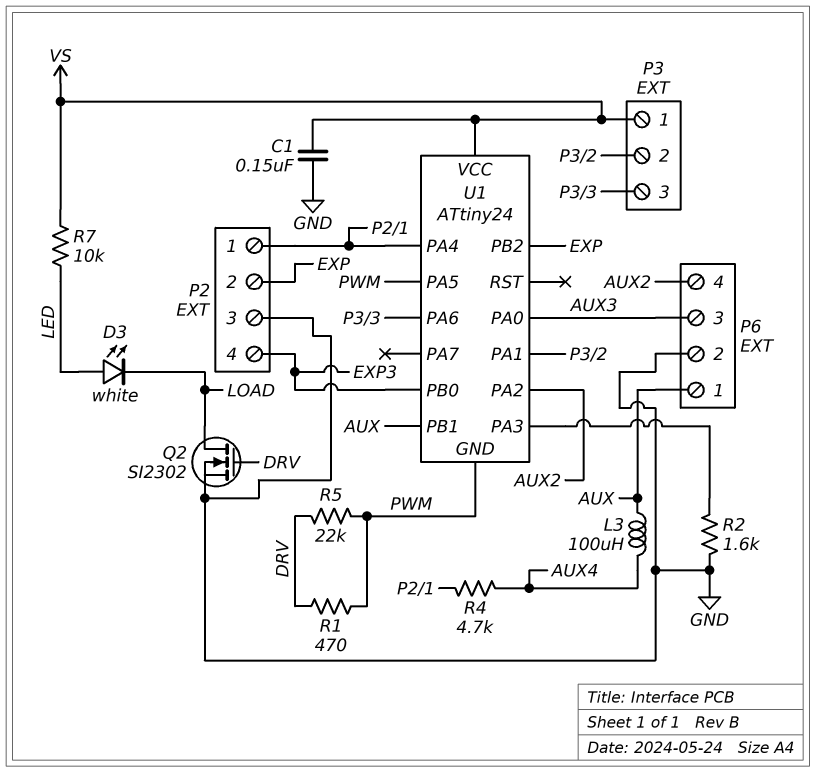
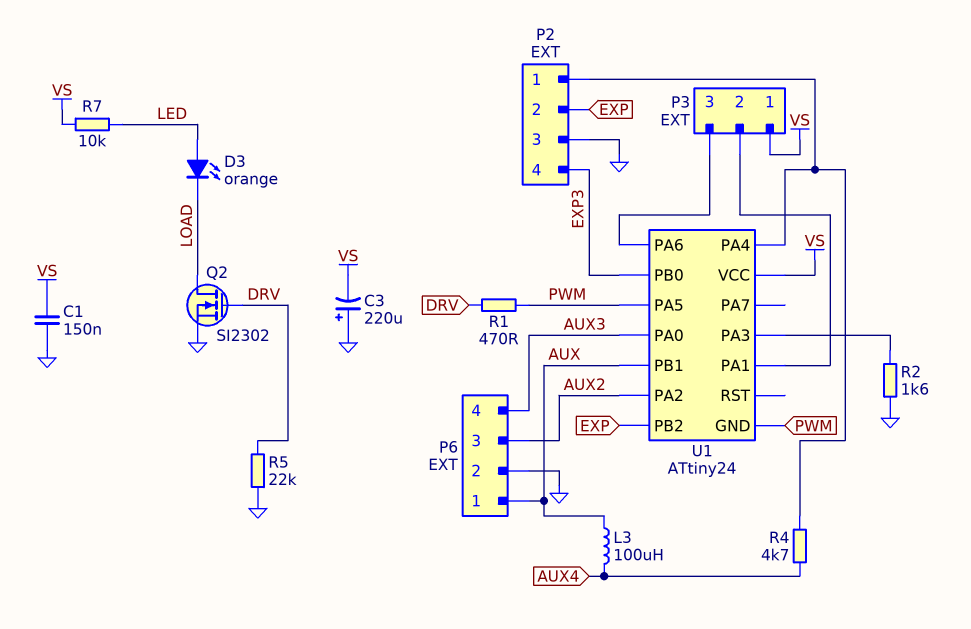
C3: none -> 220uF (plus GND, minus VS)
D3: LED white (A LED, K LOAD) -> LED orange (A LED, K LOAD)
P6 pin 3: AUX3 -> AUX2
P6 pin 4: AUX2 -> AUX3
R5: 22k (DRV, PWM) -> 22k (DRV, GND)

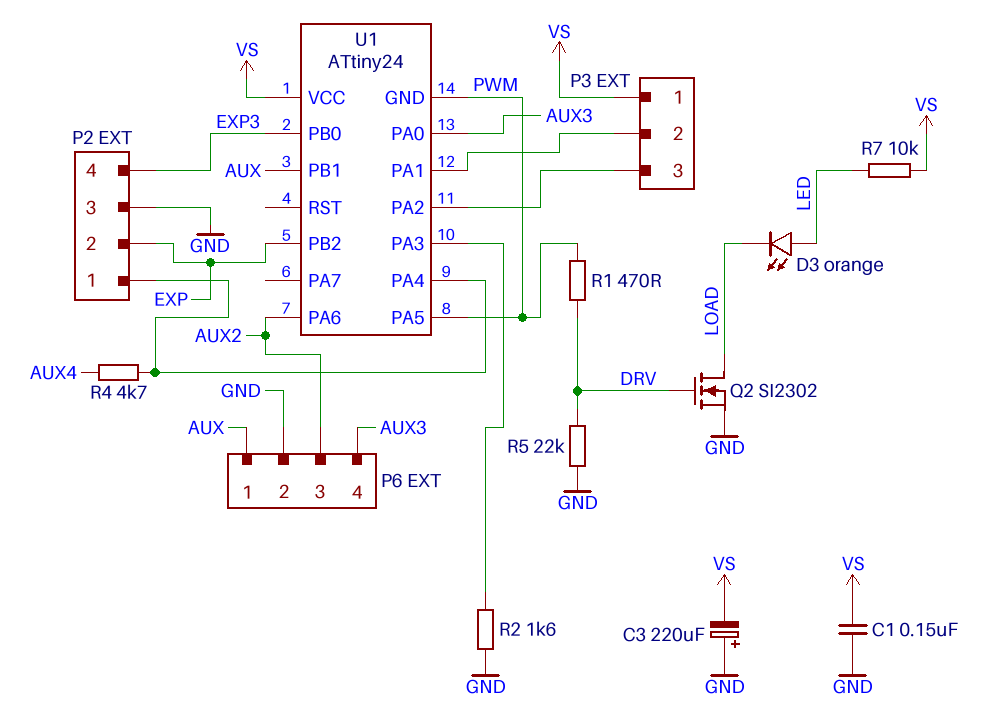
L3: 100uH (AUX, AUX4) -> none
U1 pin PA2: AUX2 -> P3/3
U1 pin PA6: P3/3 -> AUX2

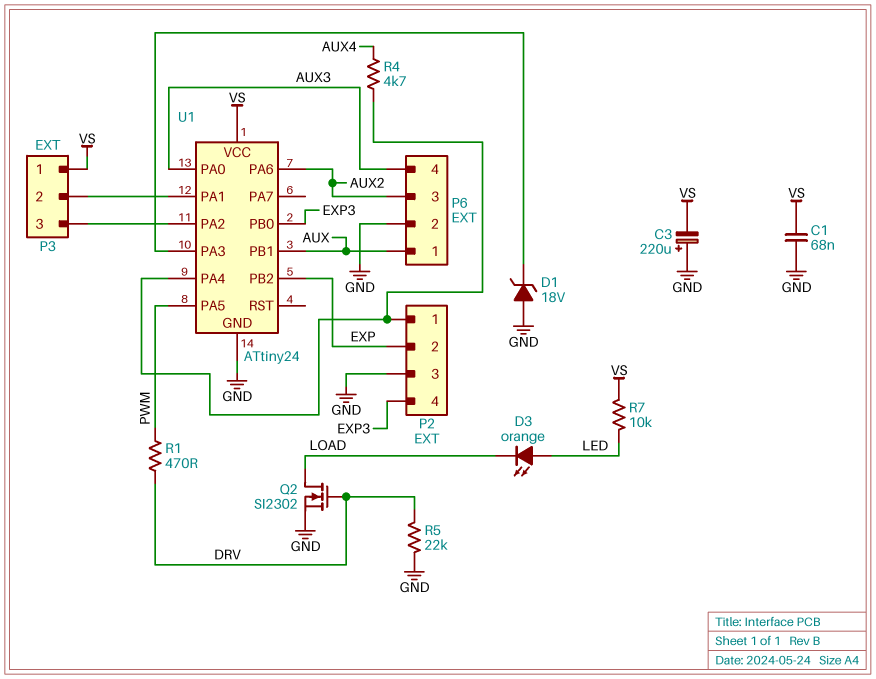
C1: 150nF (GND, VS) -> 68nF (GND, VS)
D1: none -> zener 18V (A GND, K U1/PA3)
R2: 1.6k (GND, U1/PA3) -> none
U1 pin GND: PWM -> GND

